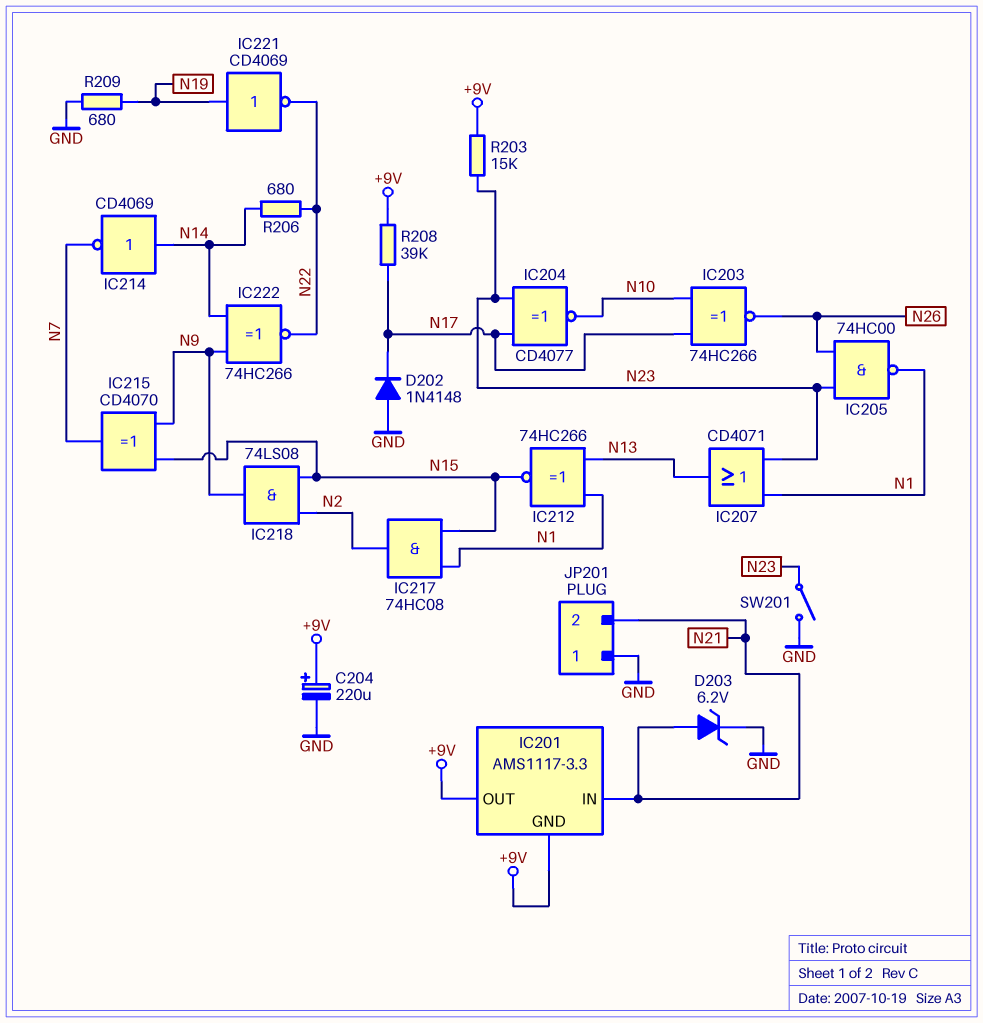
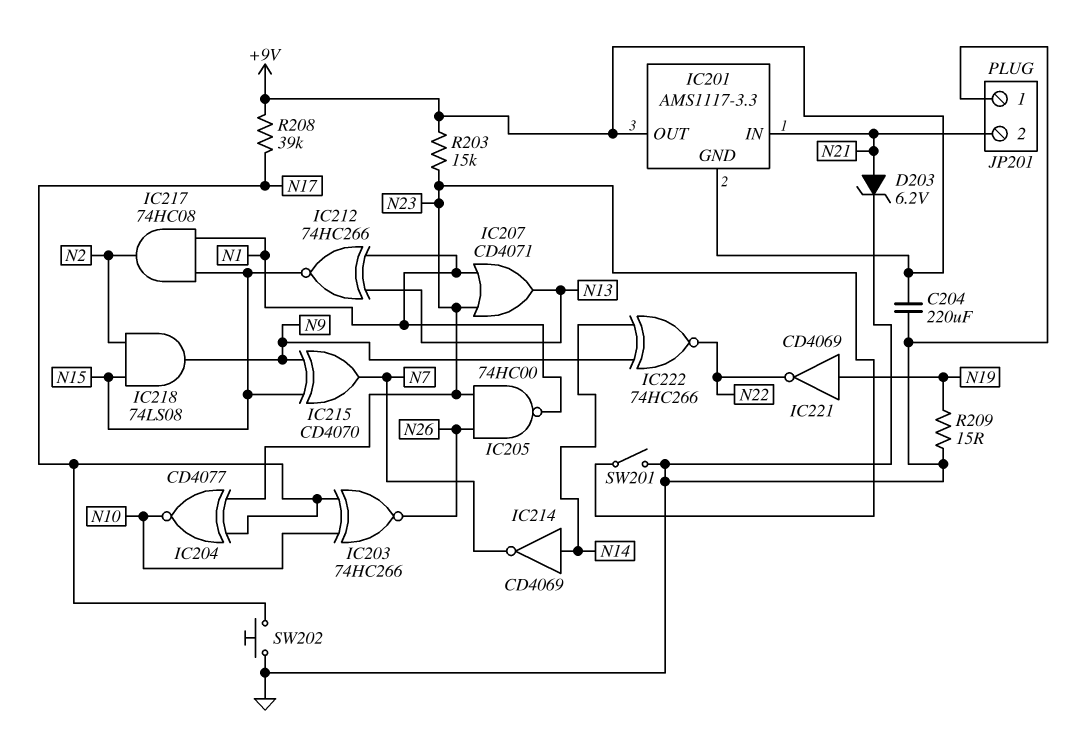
C204: 220uF (plus +9V, minus GND) -> 220uF (+9V, GND)
D202: diode 1N4148 (A GND, K N17) -> none
R206: 680 (N14, N22) -> none
R209: 680 (GND, N19) -> 15 (GND, N19)
SW202: none -> button (GND, N17)

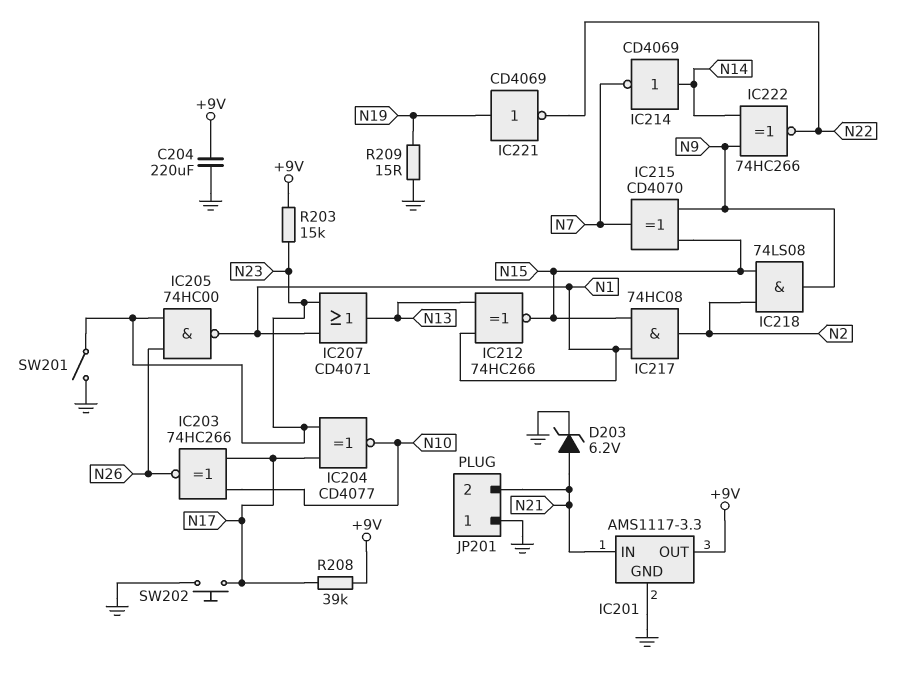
IC201 pin GND: +9V -> GND

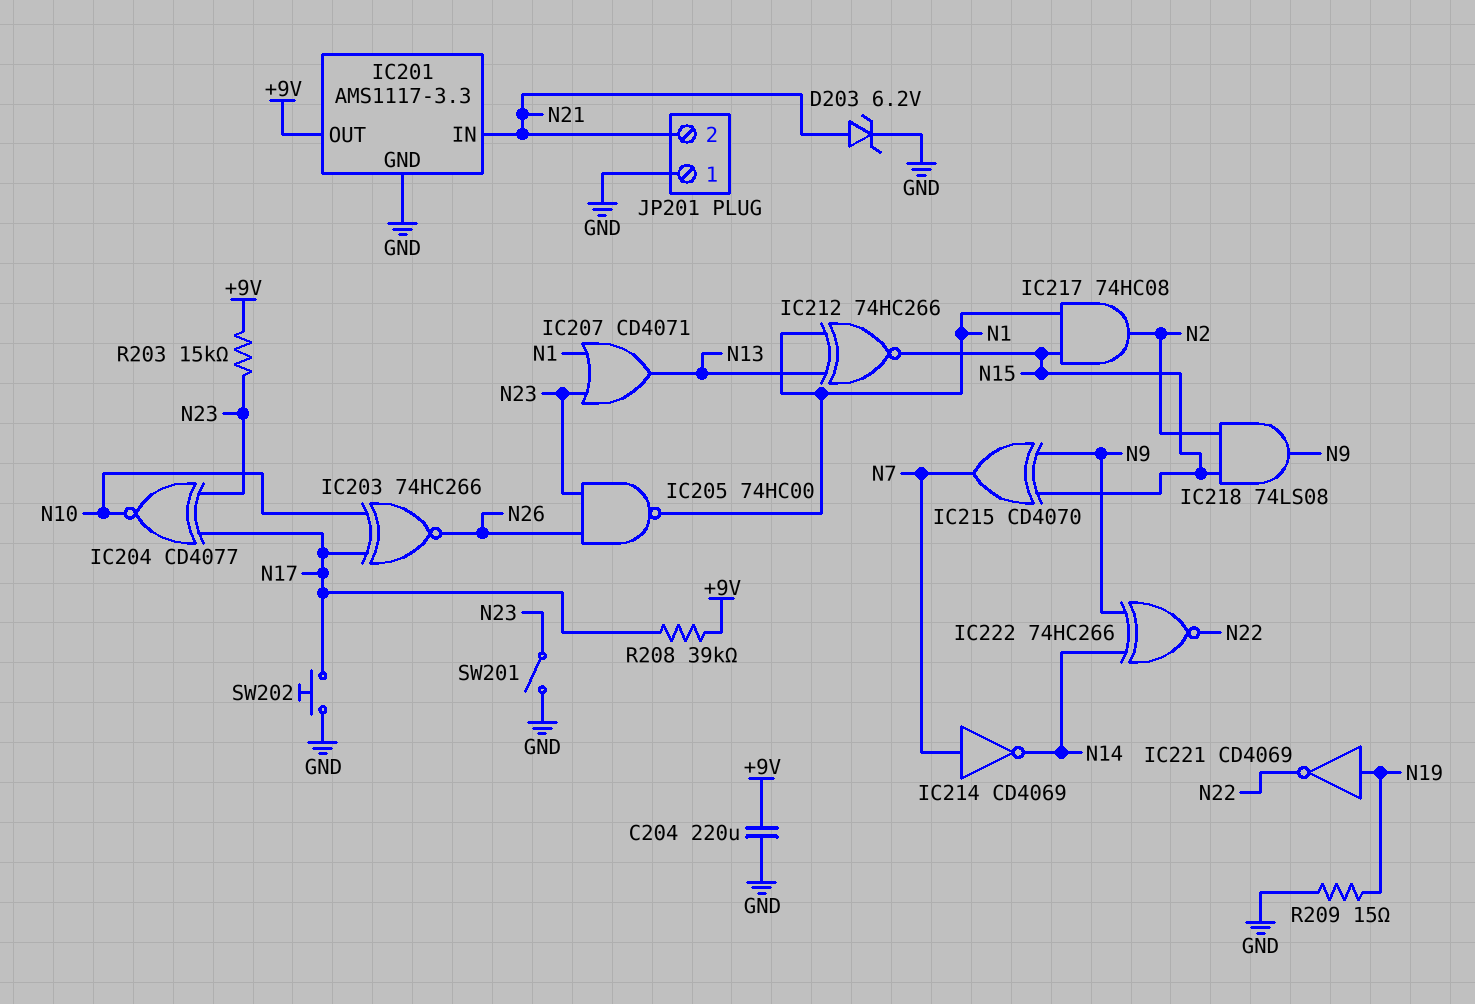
IC214: NOT CD4069 (in N14, out N7) -> NOT CD4069 (in N7, out N14)

